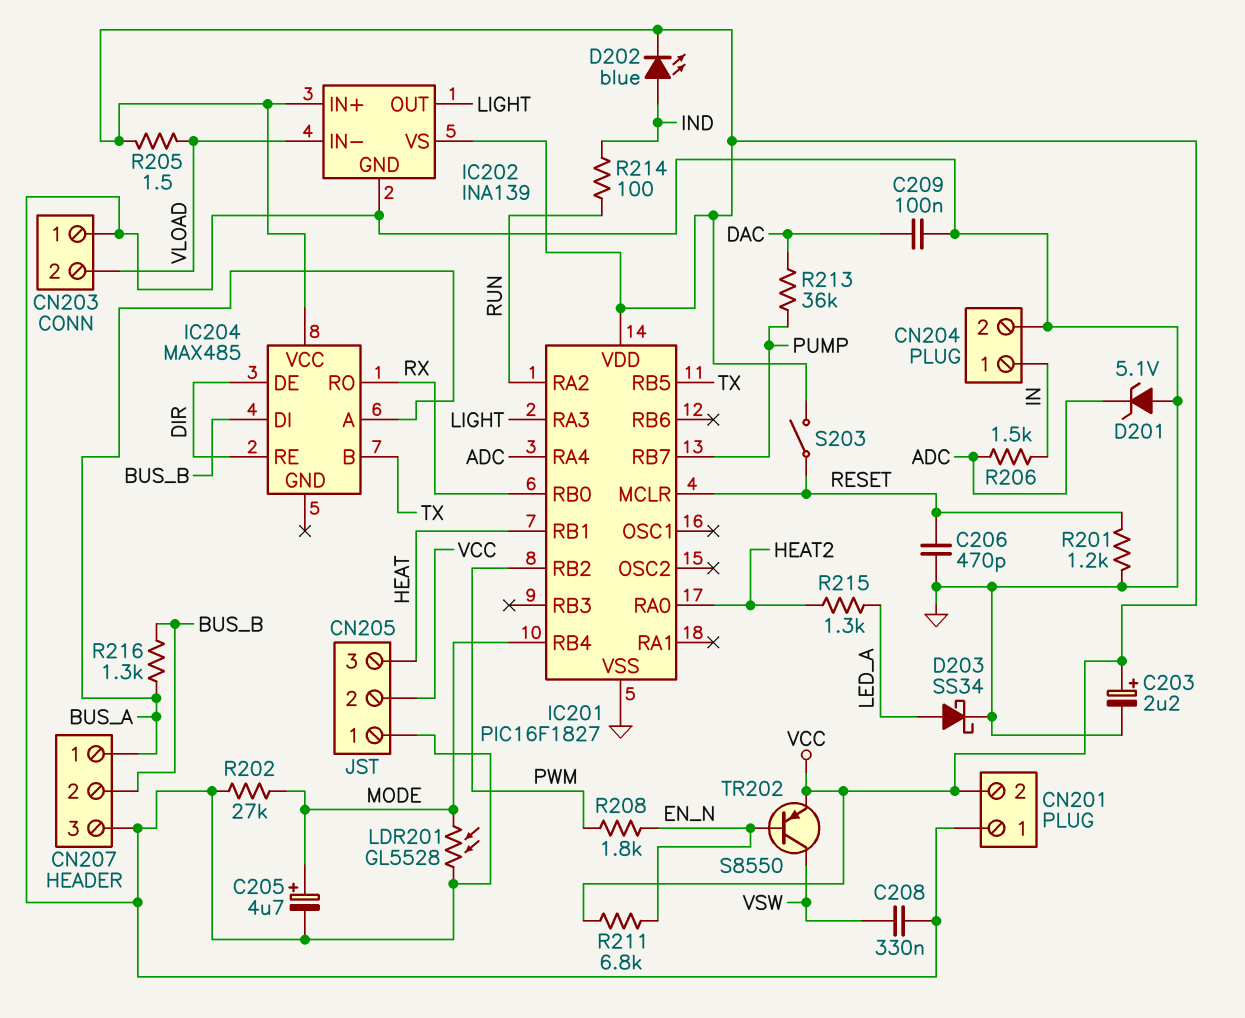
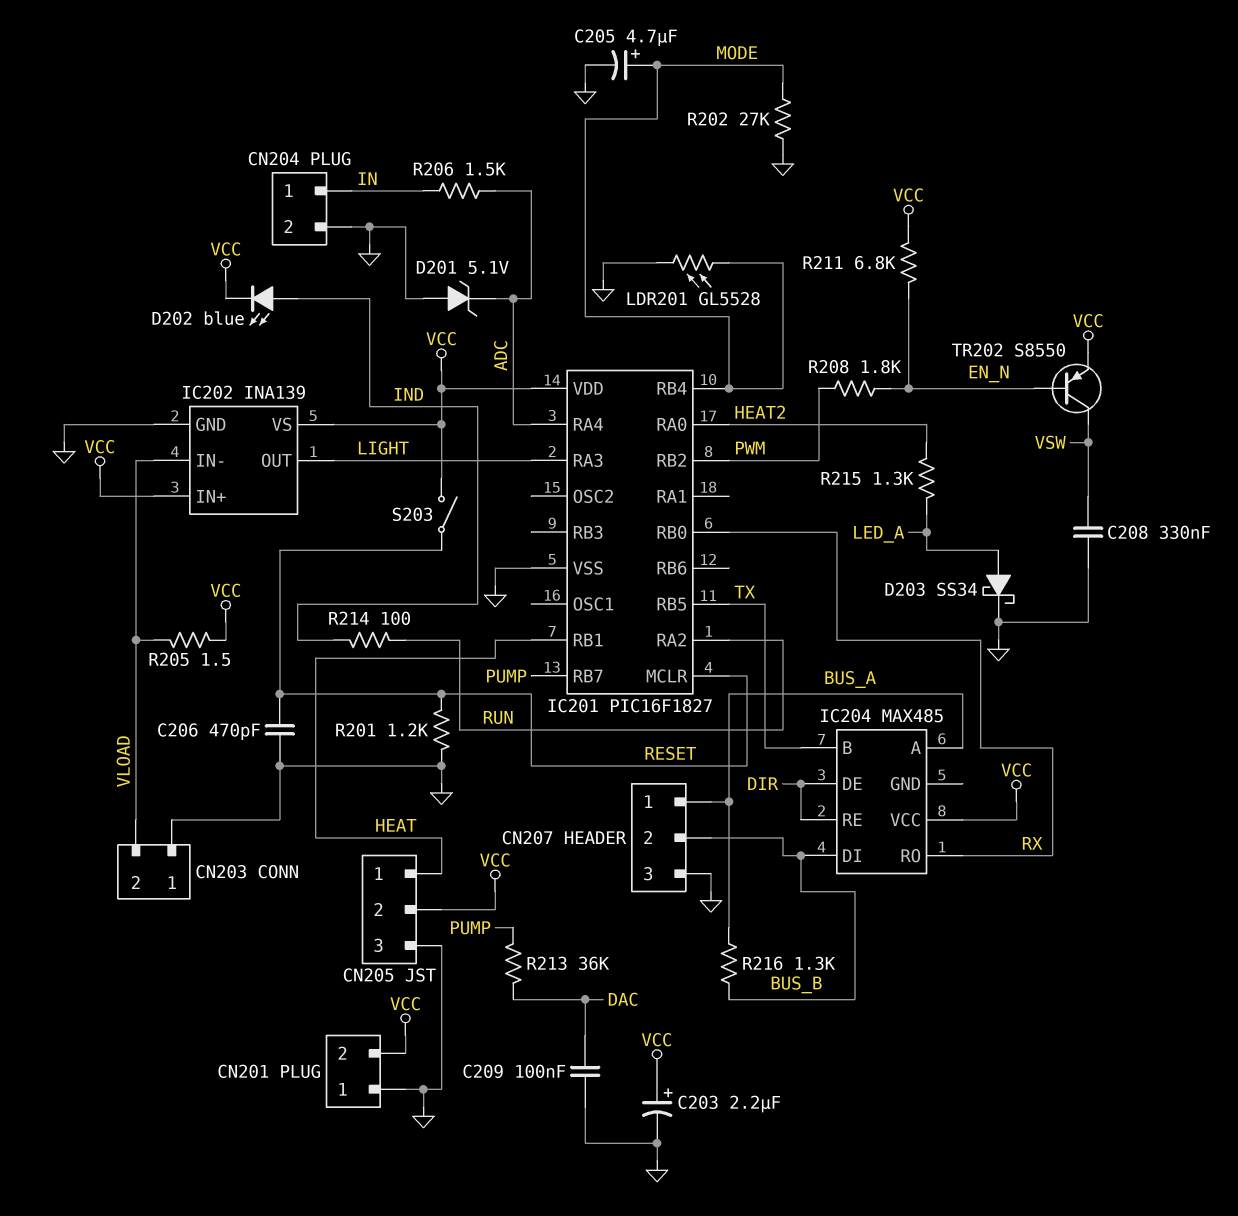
CN205 pin 1: GND -> HEAT
CN205 pin 3: HEAT -> GND

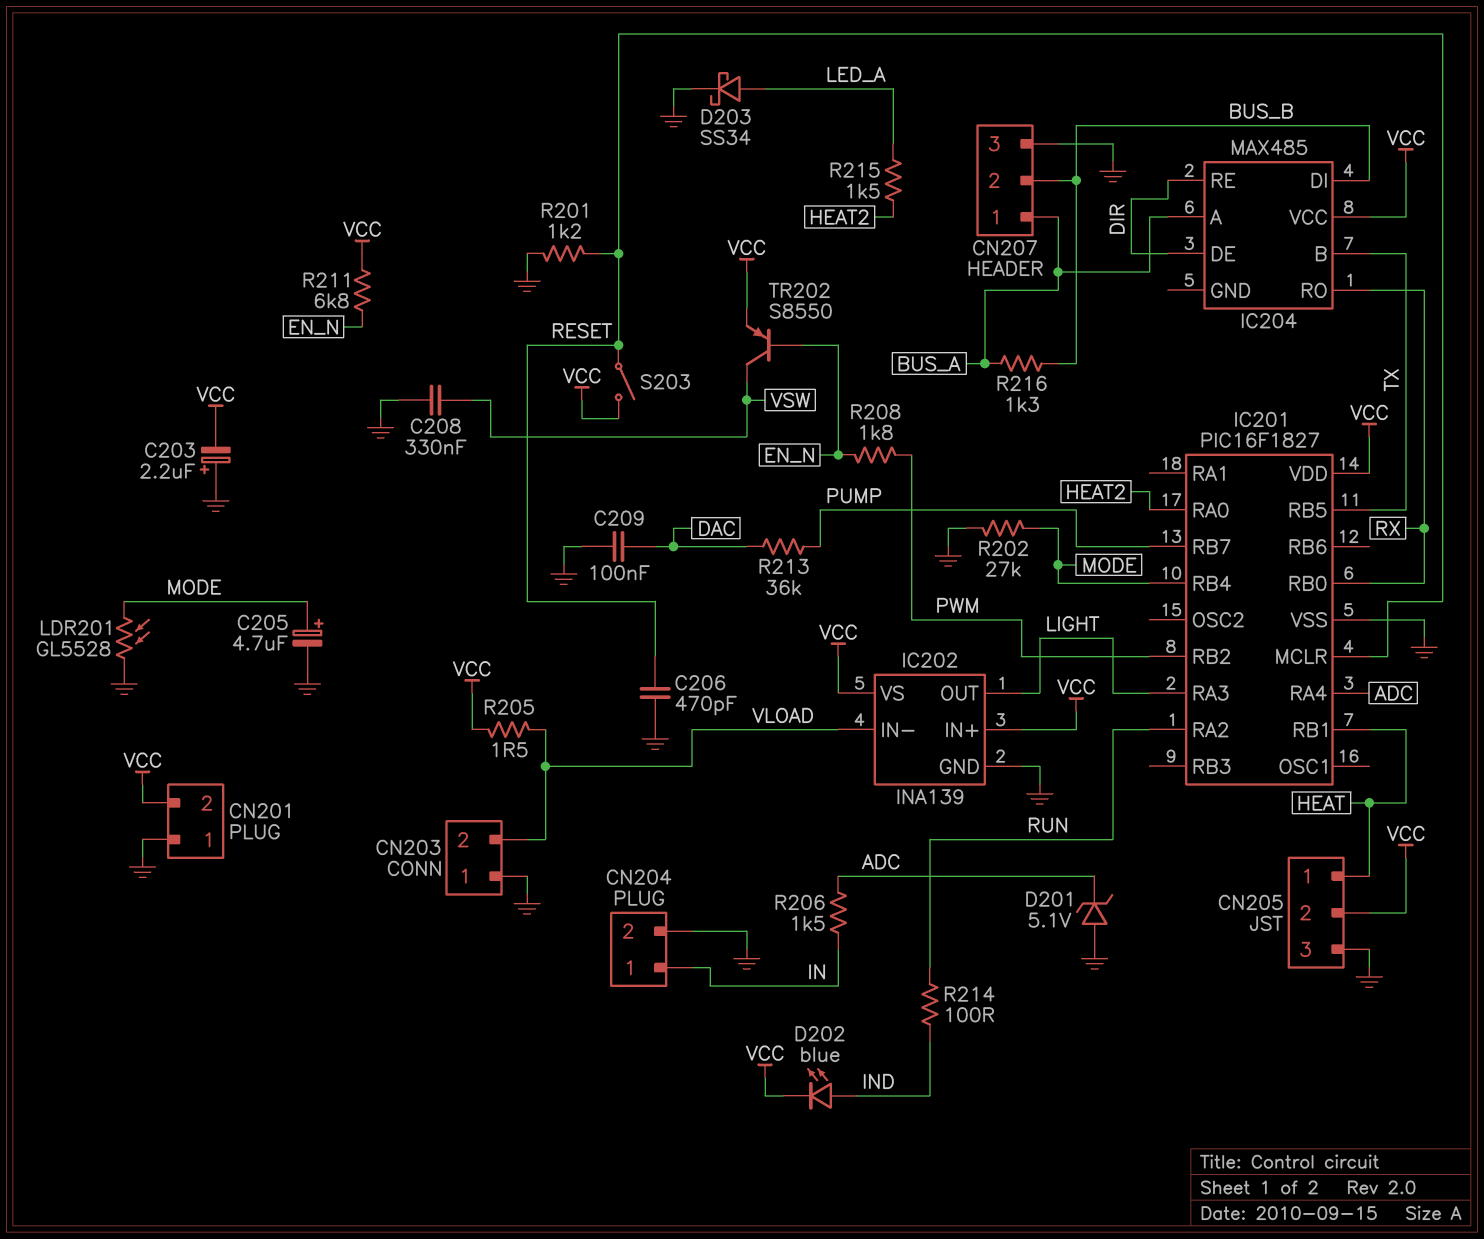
C203: 2.2uF (plus VCC, minus GND) -> 2.2uF (plus GND, minus VCC)
R215: 1.3k (HEAT2, LED_A) -> 1.5k (HEAT2, LED_A)

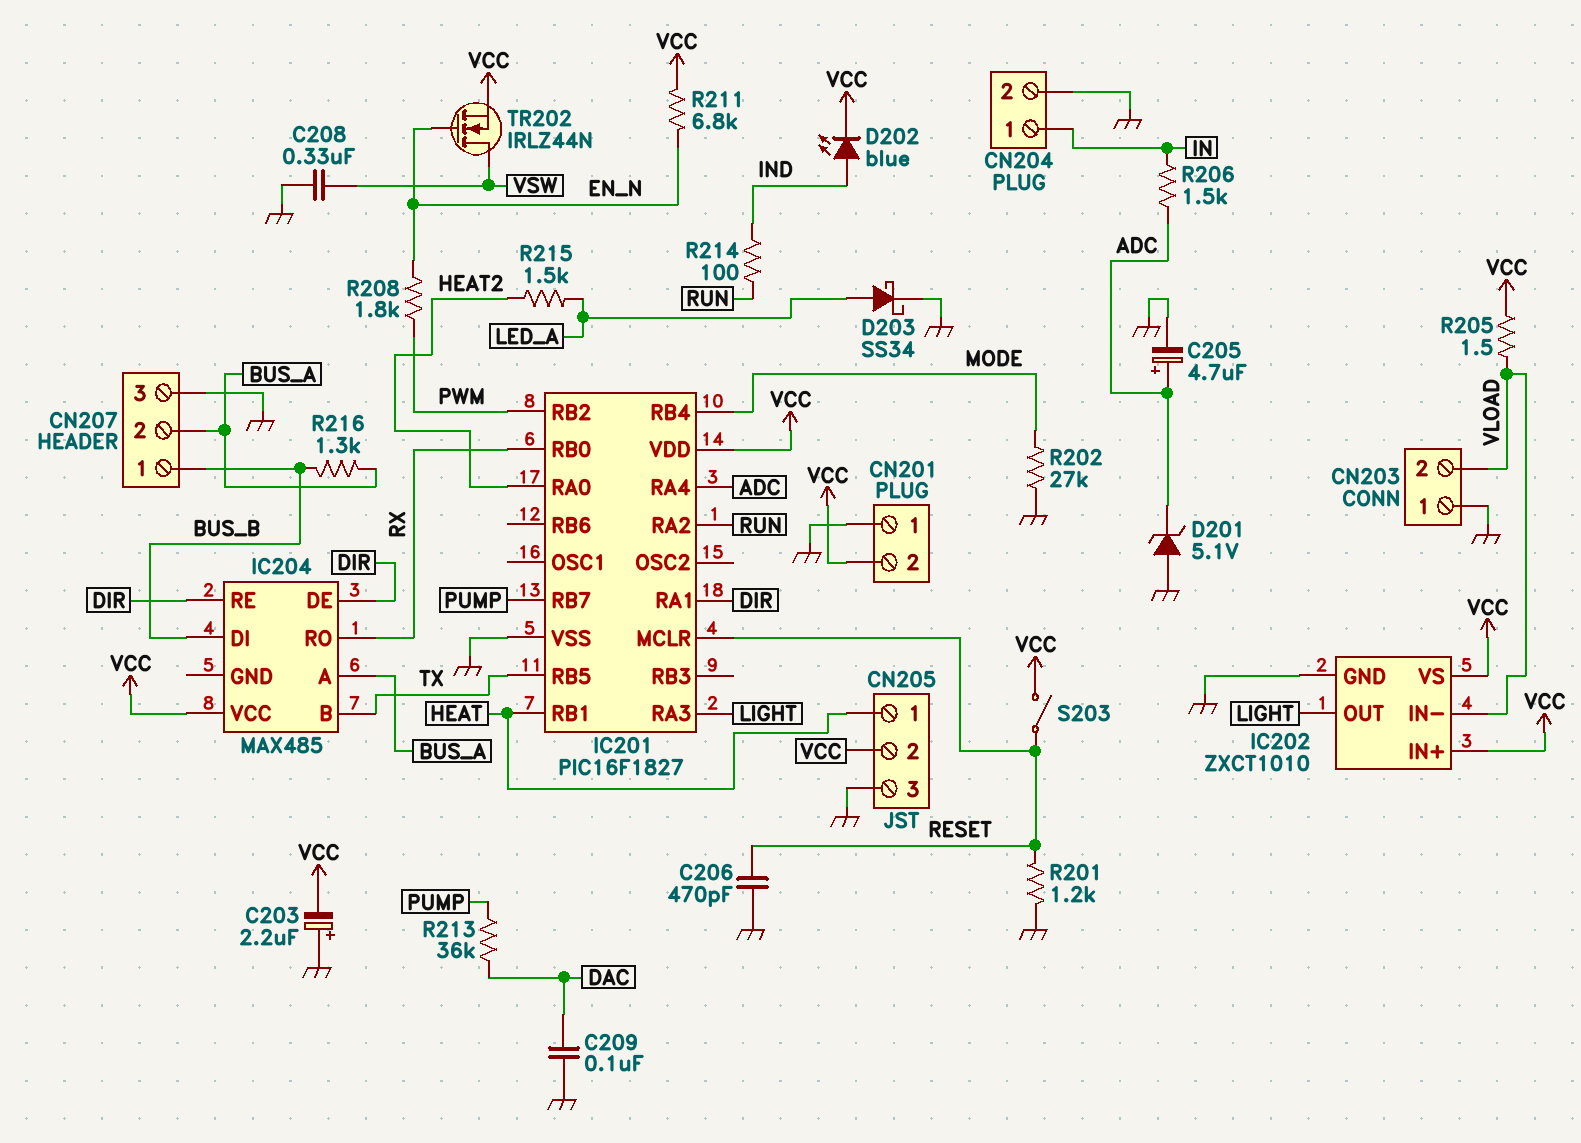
C205: 4.7uF (plus MODE, minus GND) -> 4.7uF (plus ADC, minus GND)
CN207 pin 1: BUS_A -> BUS_B
CN207 pin 2: BUS_B -> BUS_A
IC201 pin RA1: none -> DIR
IC202: INA139 -> ZXCT1010
LDR201: GL5528 (GND, MODE) -> none
TR202: PNP S8550 (B EN_N, C VSW, E VCC) -> NMOS IRLZ44N (G EN_N, D VSW, S VCC)

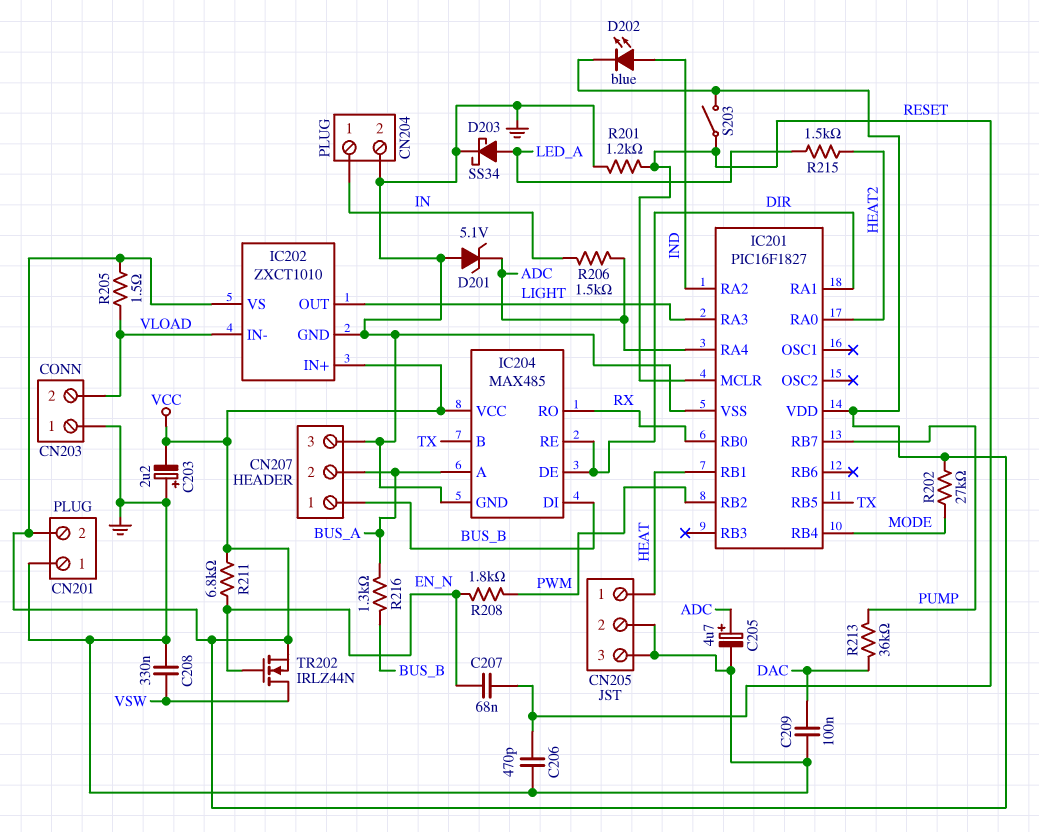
C207: none -> 68nF (EN_N, RESET)
CN205 pin 2: VCC -> GND
IC201 pin RA2: RUN -> IND
IC204 pin GND: none -> GND
R202: 27k (GND, MODE) -> 27k (MODE, VCC)
R214: 100 (IND, RUN) -> none

